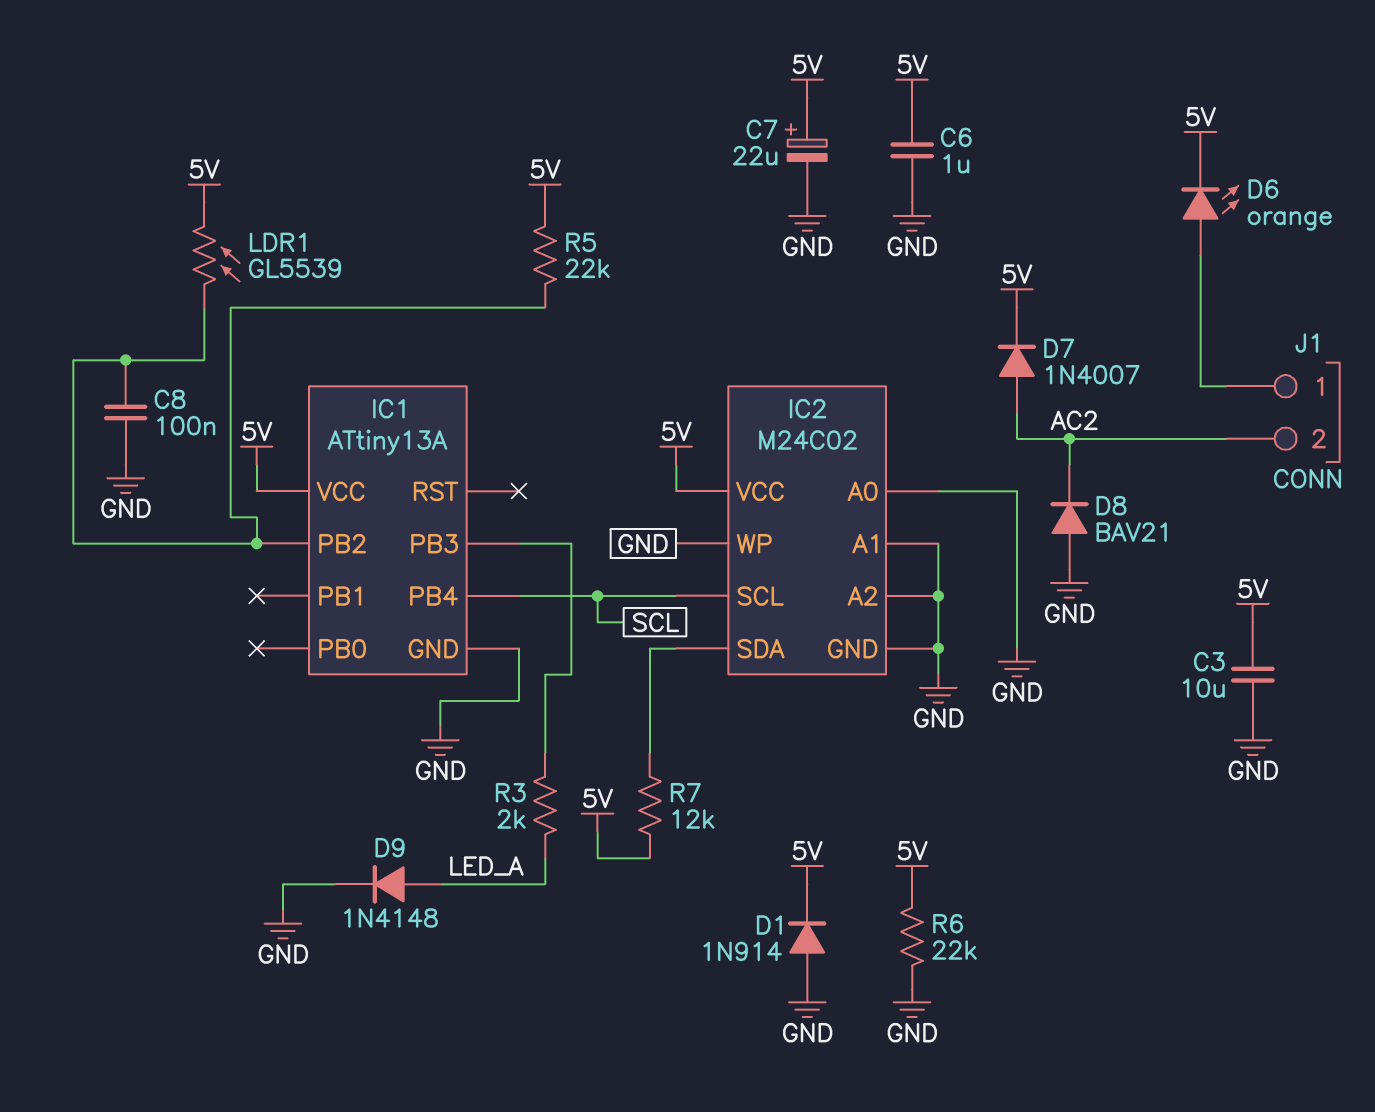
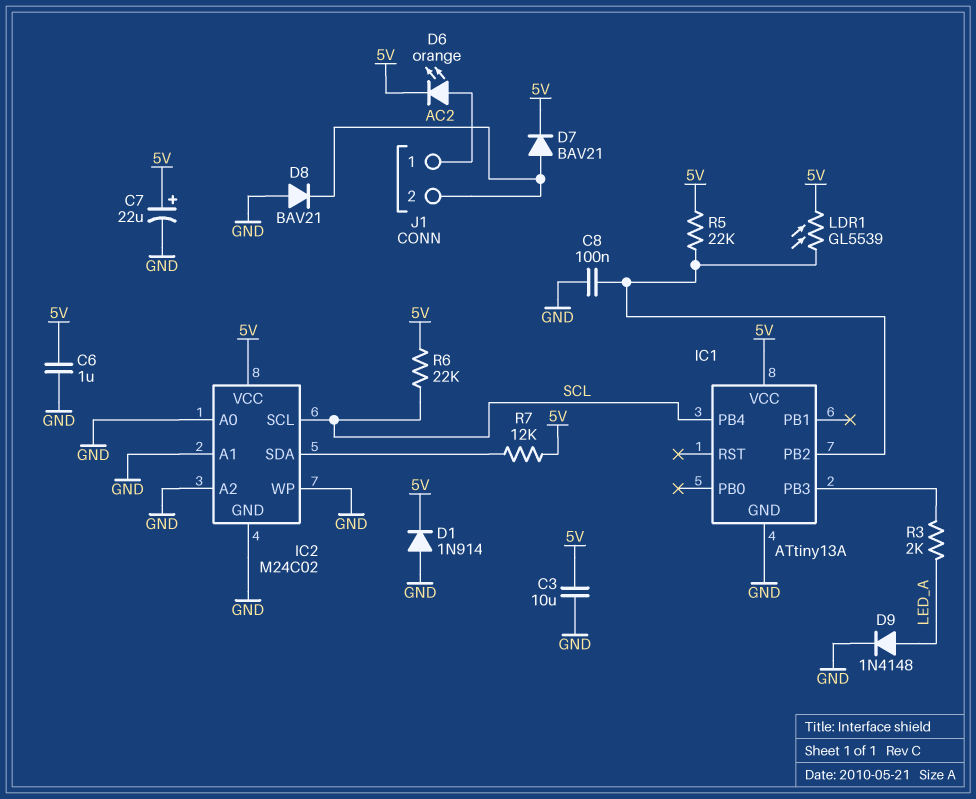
D7: diode 1N4007 (A AC2, K 5V) -> diode BAV21 (A AC2, K 5V)
R6: 22k (5V, GND) -> 22k (5V, SCL)

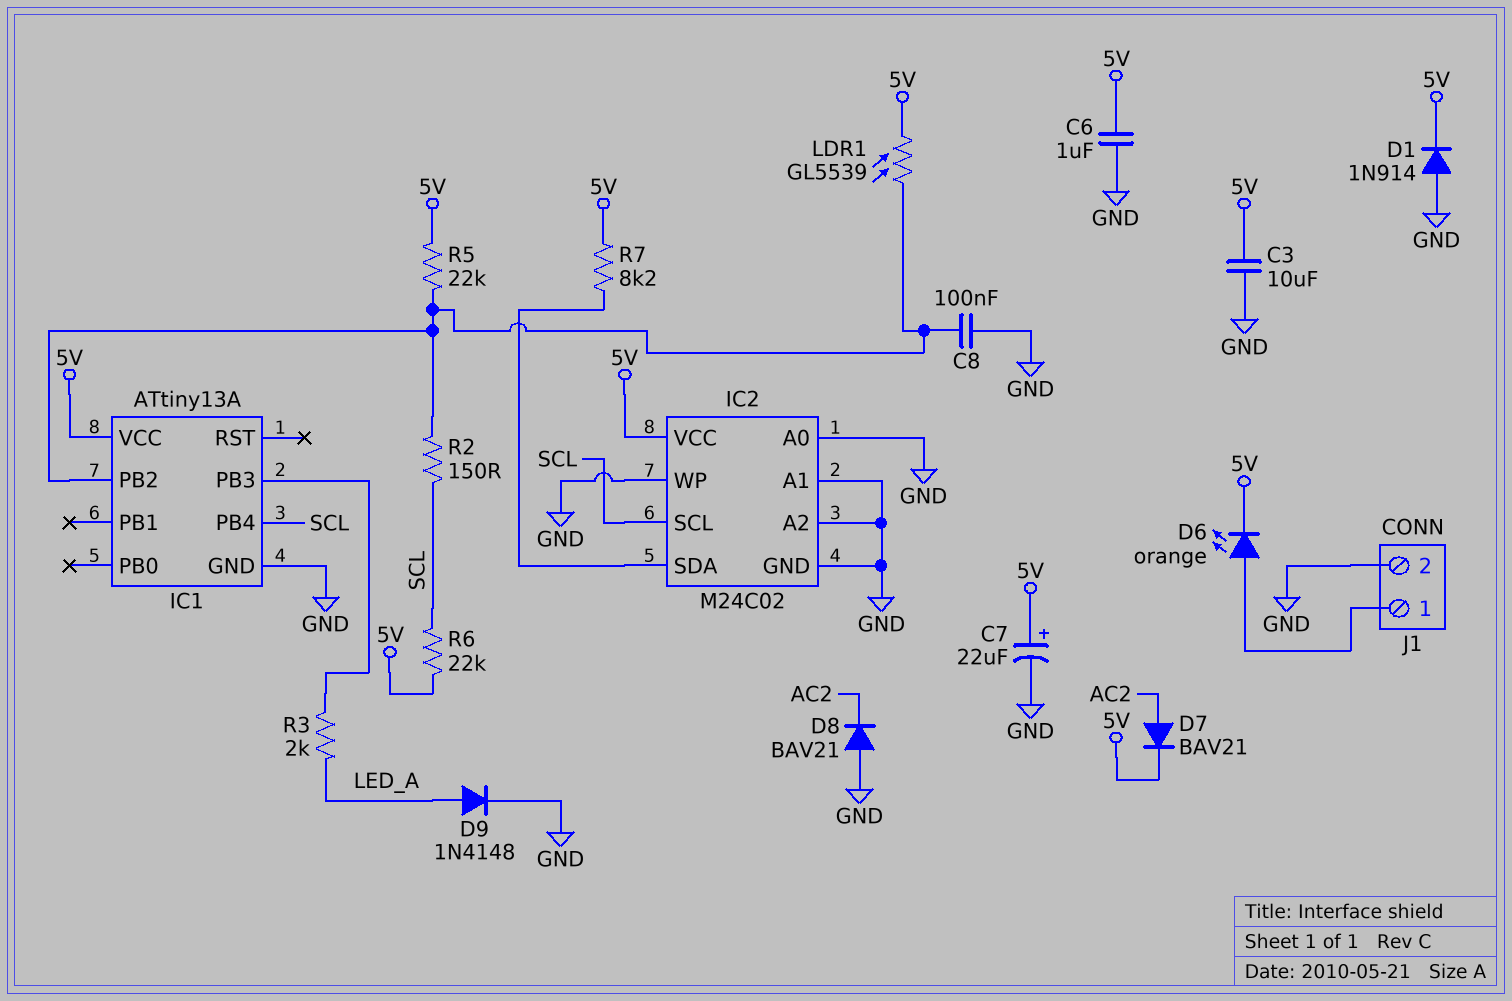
J1 pin 2: AC2 -> GND
R2: none -> 150 (IC1/PB2, SCL)
R7: 12k (5V, IC2/SDA) -> 8.2k (5V, IC2/SDA)

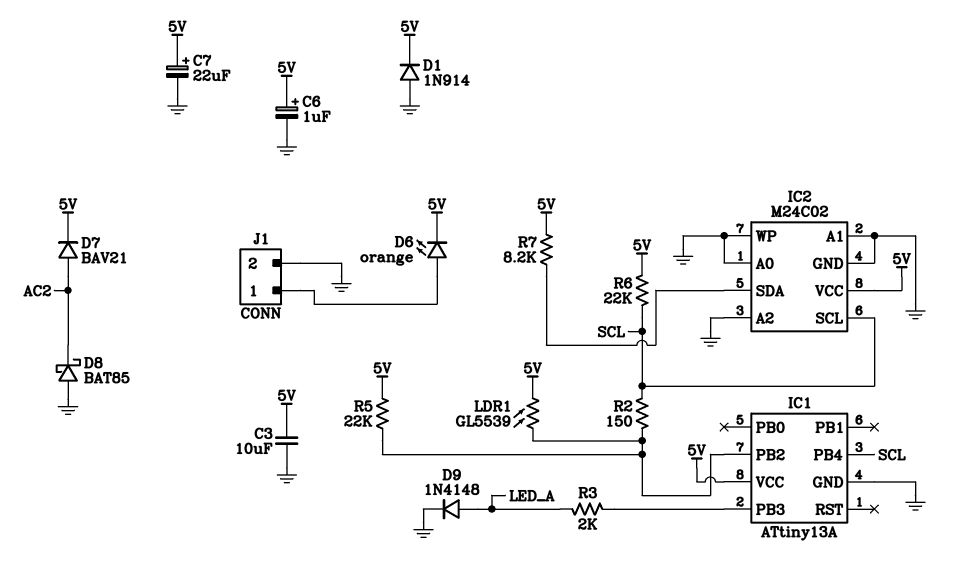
C6: 1uF (5V, GND) -> 1uF (plus 5V, minus GND)
C8: 100nF (GND, IC1/PB2) -> none
D8: diode BAV21 (A GND, K AC2) -> schottky BAT85 (A GND, K AC2)

